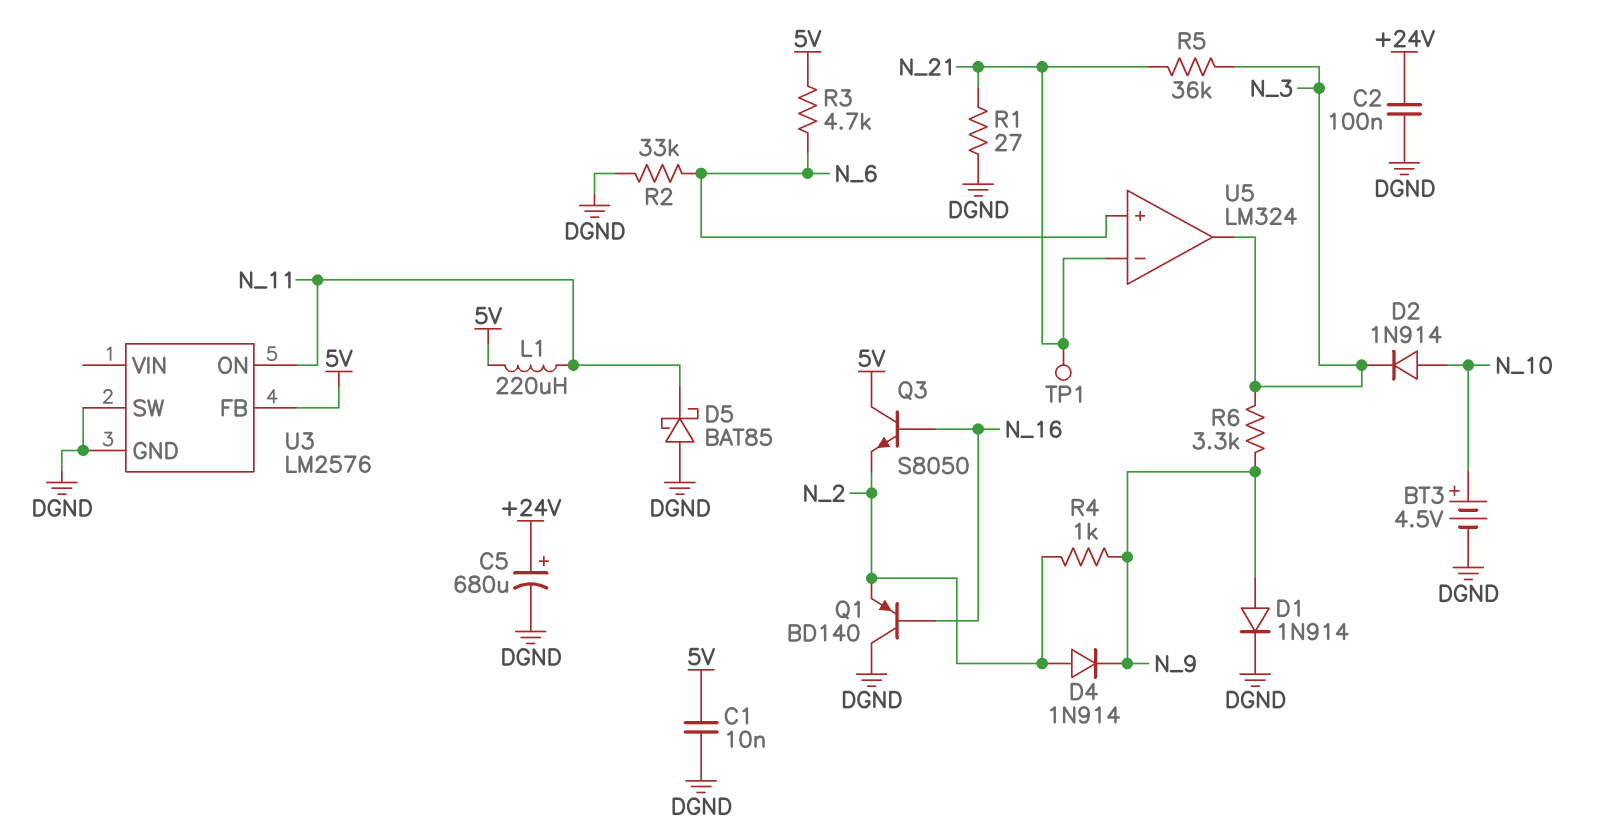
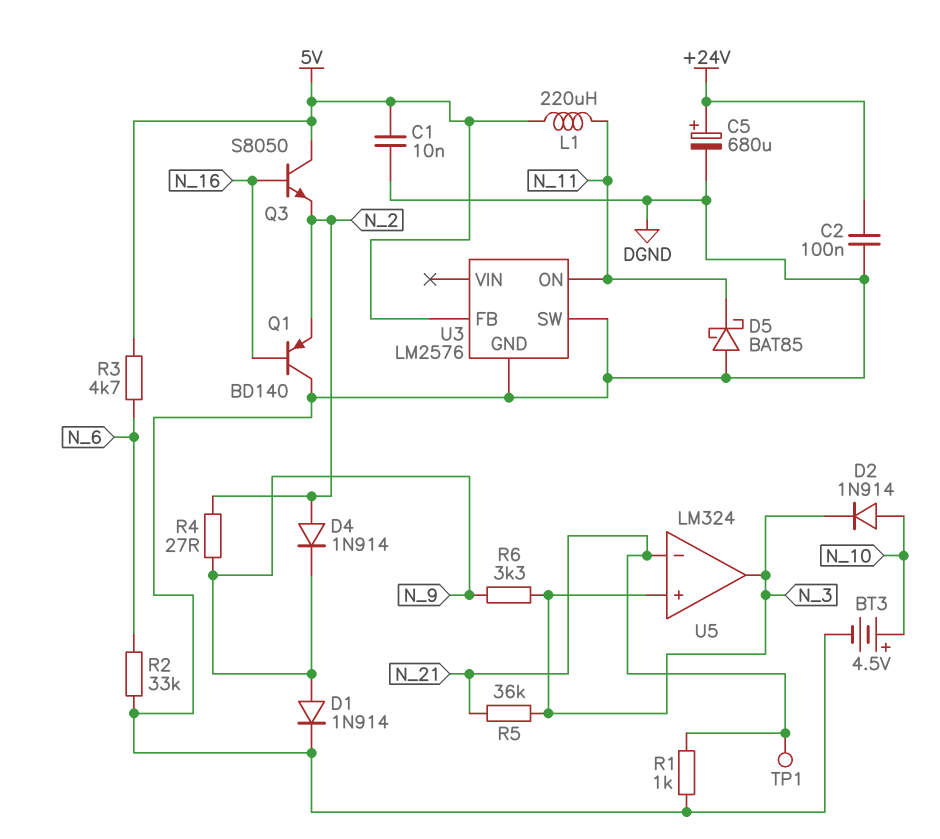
R1: 27 (DGND, N_21) -> 1k (DGND, N_21)
R4: 1k (N_2, N_9) -> 27 (N_2, N_9)
U5 pin in+: N_6 -> N_3

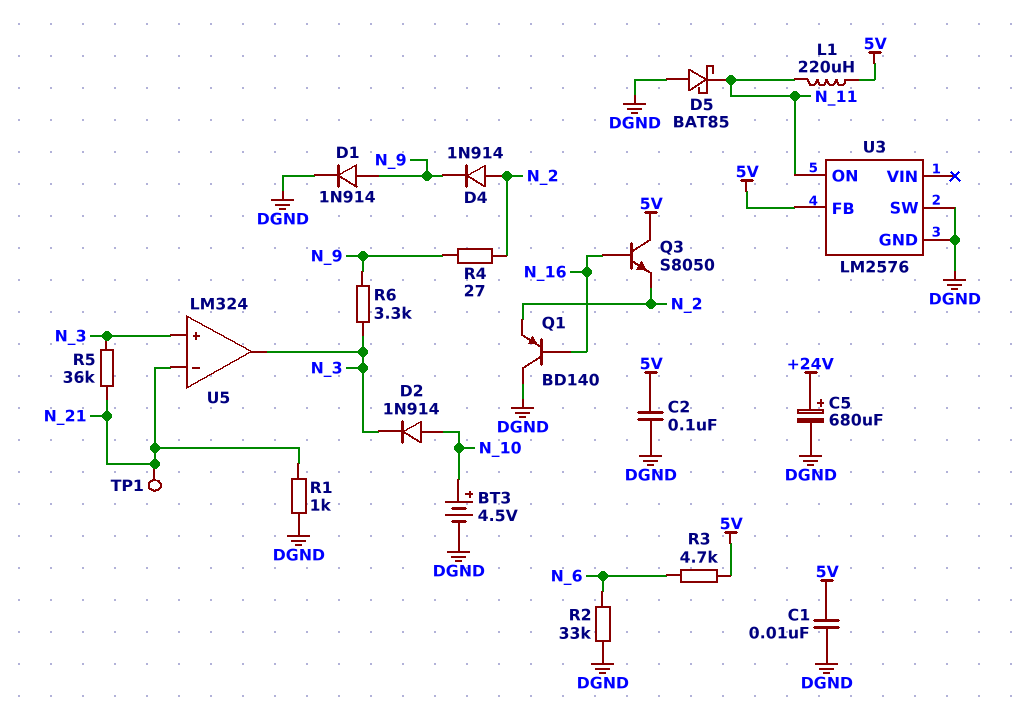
C2: 100nF (+24V, DGND) -> 100nF (5V, DGND)

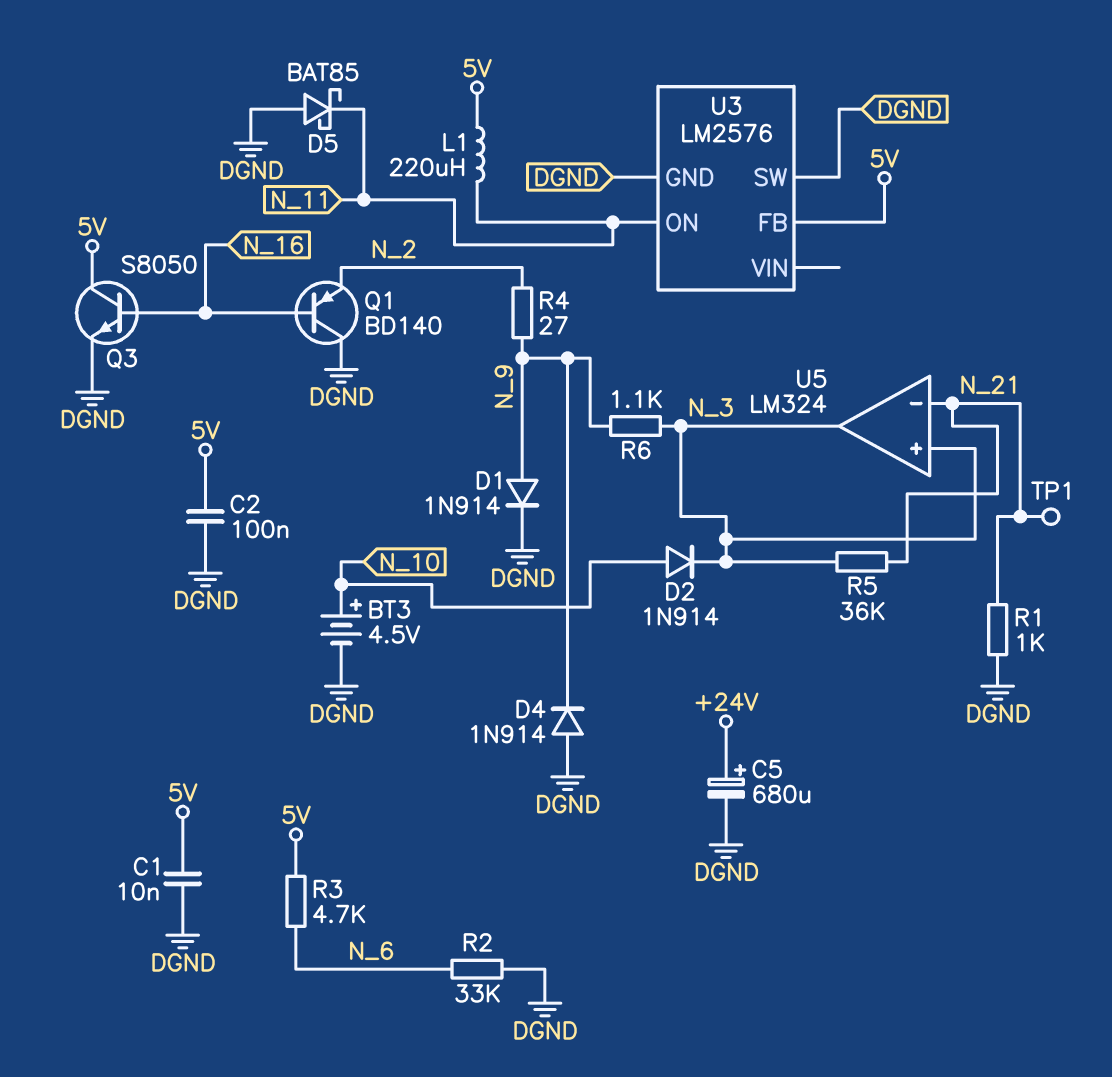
D4: diode 1N914 (A N_2, K N_9) -> diode 1N914 (A DGND, K N_9)
Q3: NPN S8050 (B N_16, C 5V, E N_2) -> NPN S8050 (B N_16, C 5V, E DGND)
R6: 3.3k (N_3, N_9) -> 1.1k (N_3, N_9)

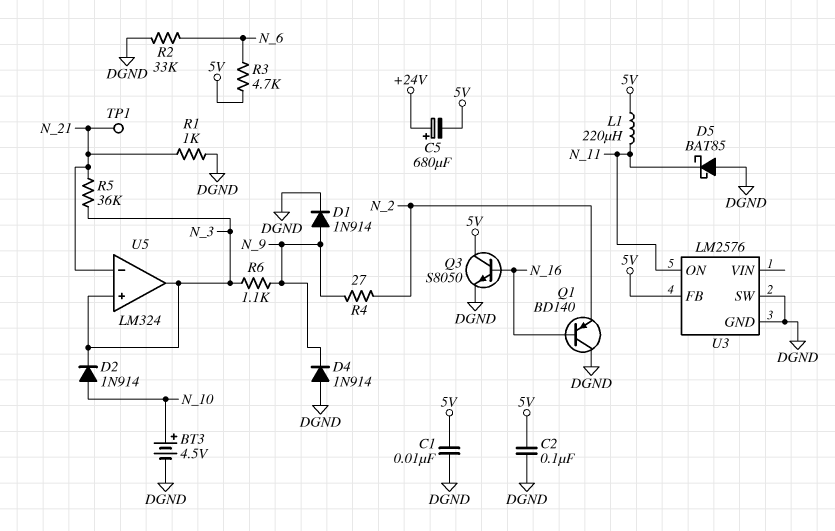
C5: 680uF (plus +24V, minus DGND) -> 680uF (plus +24V, minus 5V)

